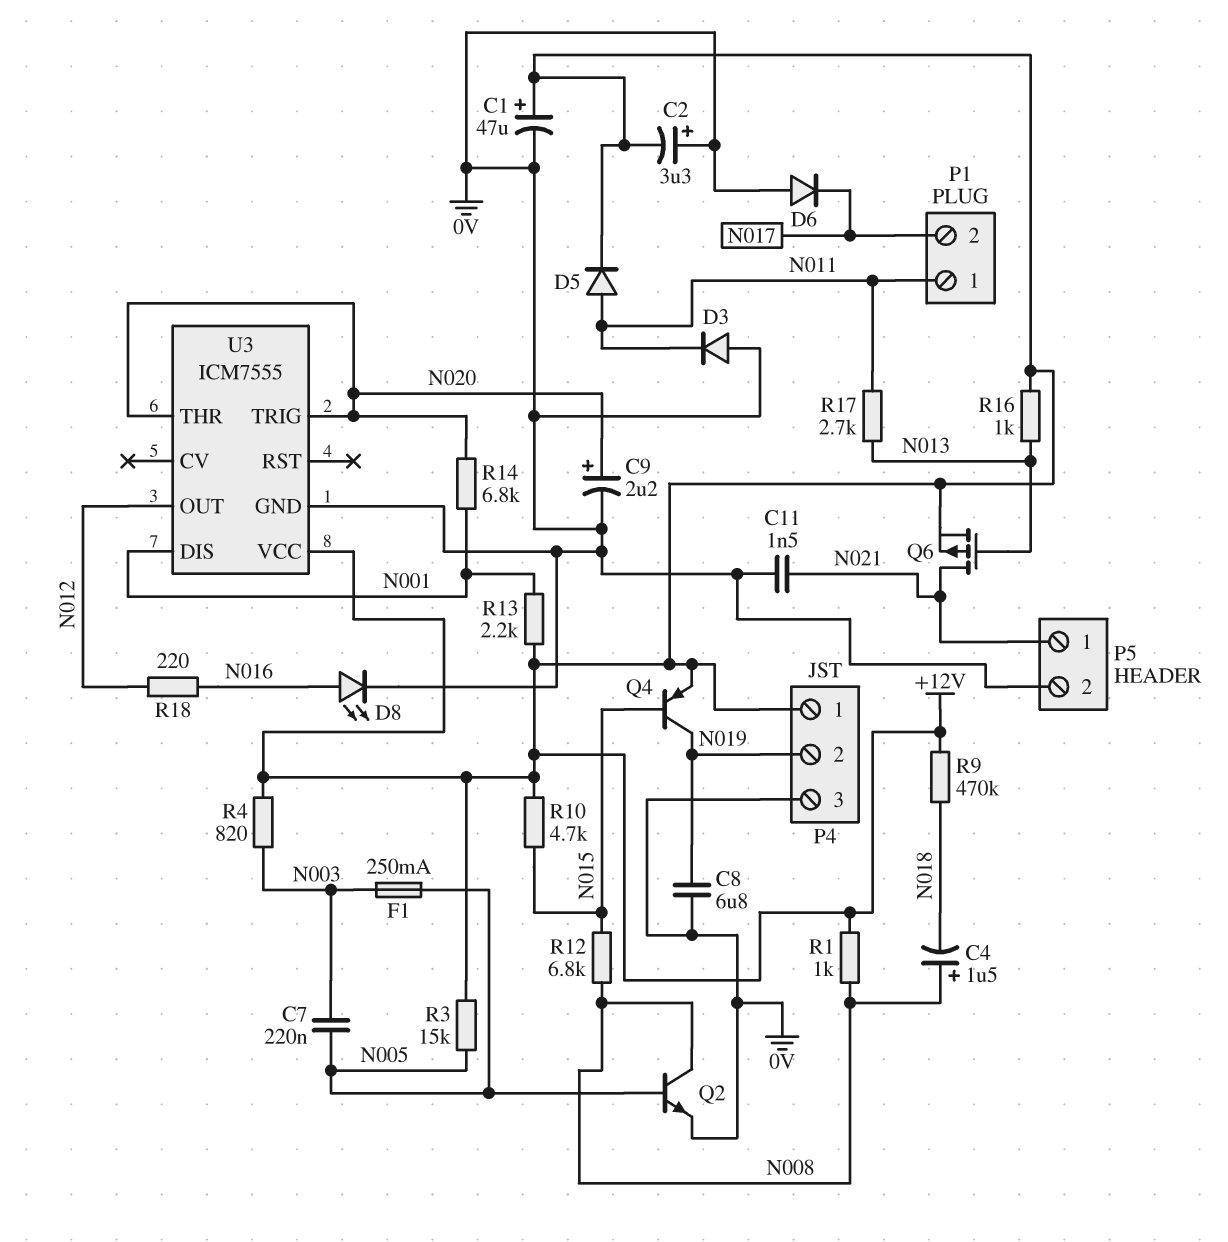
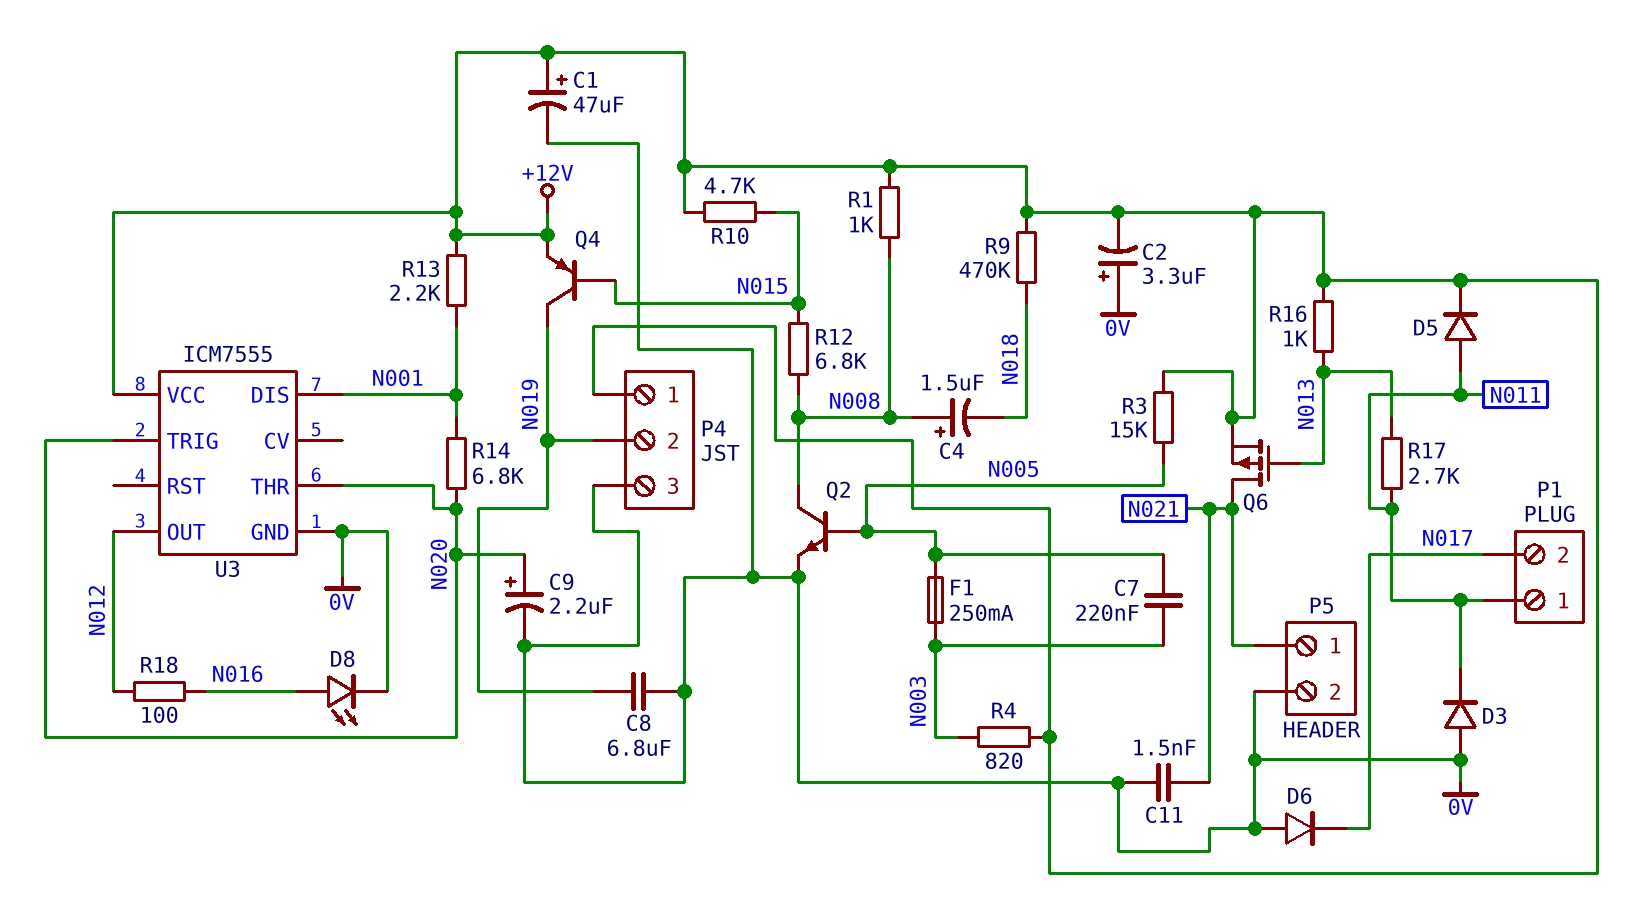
R18: 220 (N012, N016) -> 100 (N012, N016)

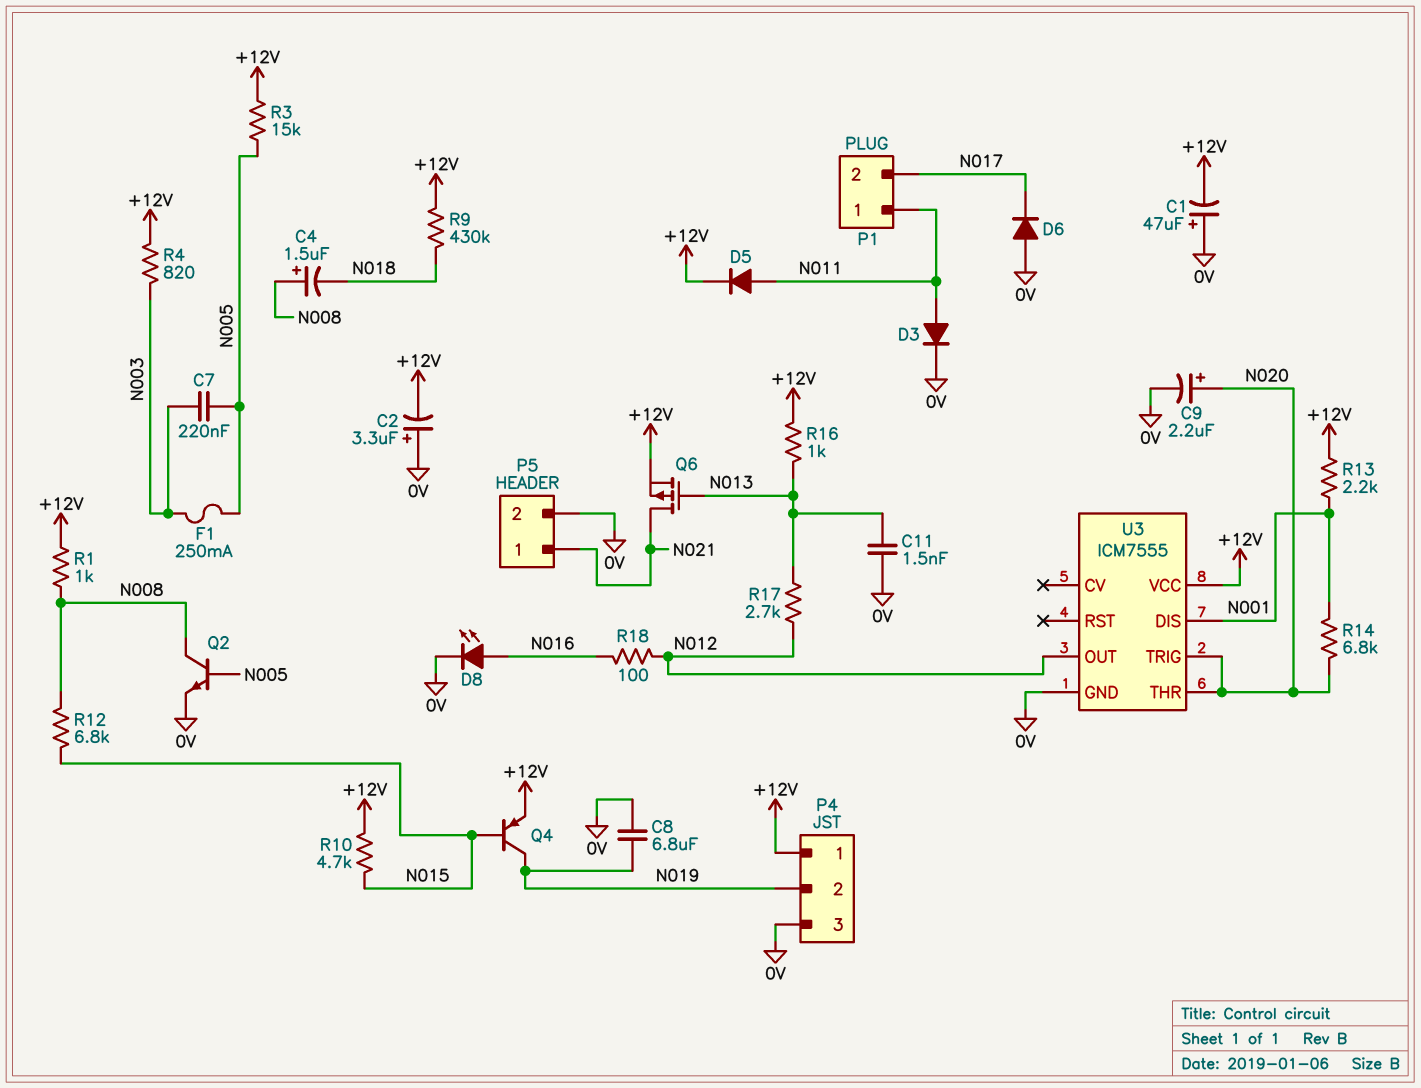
C1: 47uF (plus +12V, minus 0V) -> 47uF (plus 0V, minus +12V)
C11: 1.5nF (0V, N021) -> 1.5nF (0V, N013)
D3: diode (A 0V, K N011) -> diode (A N011, K 0V)
R9: 470k (+12V, N018) -> 430k (+12V, N018)
R17: 2.7k (N011, N013) -> 2.7k (N012, N013)

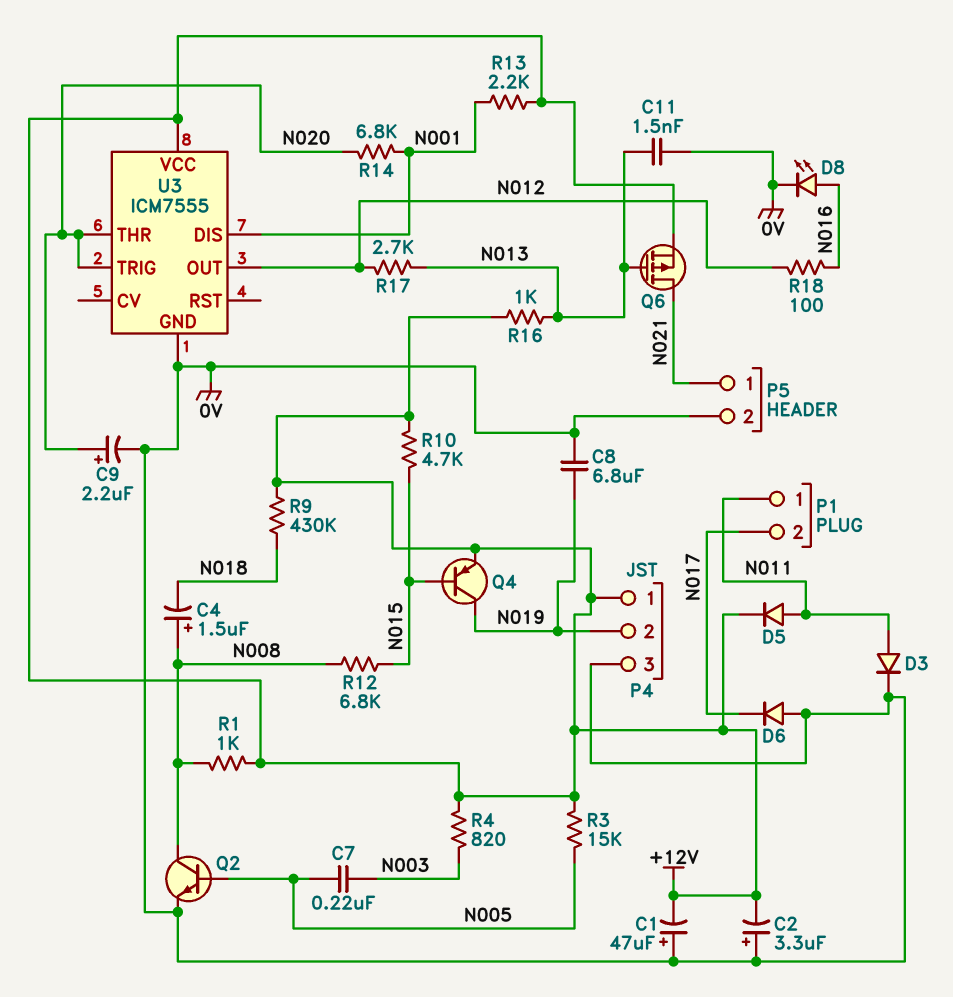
F1: 250mA (N003, N005) -> none

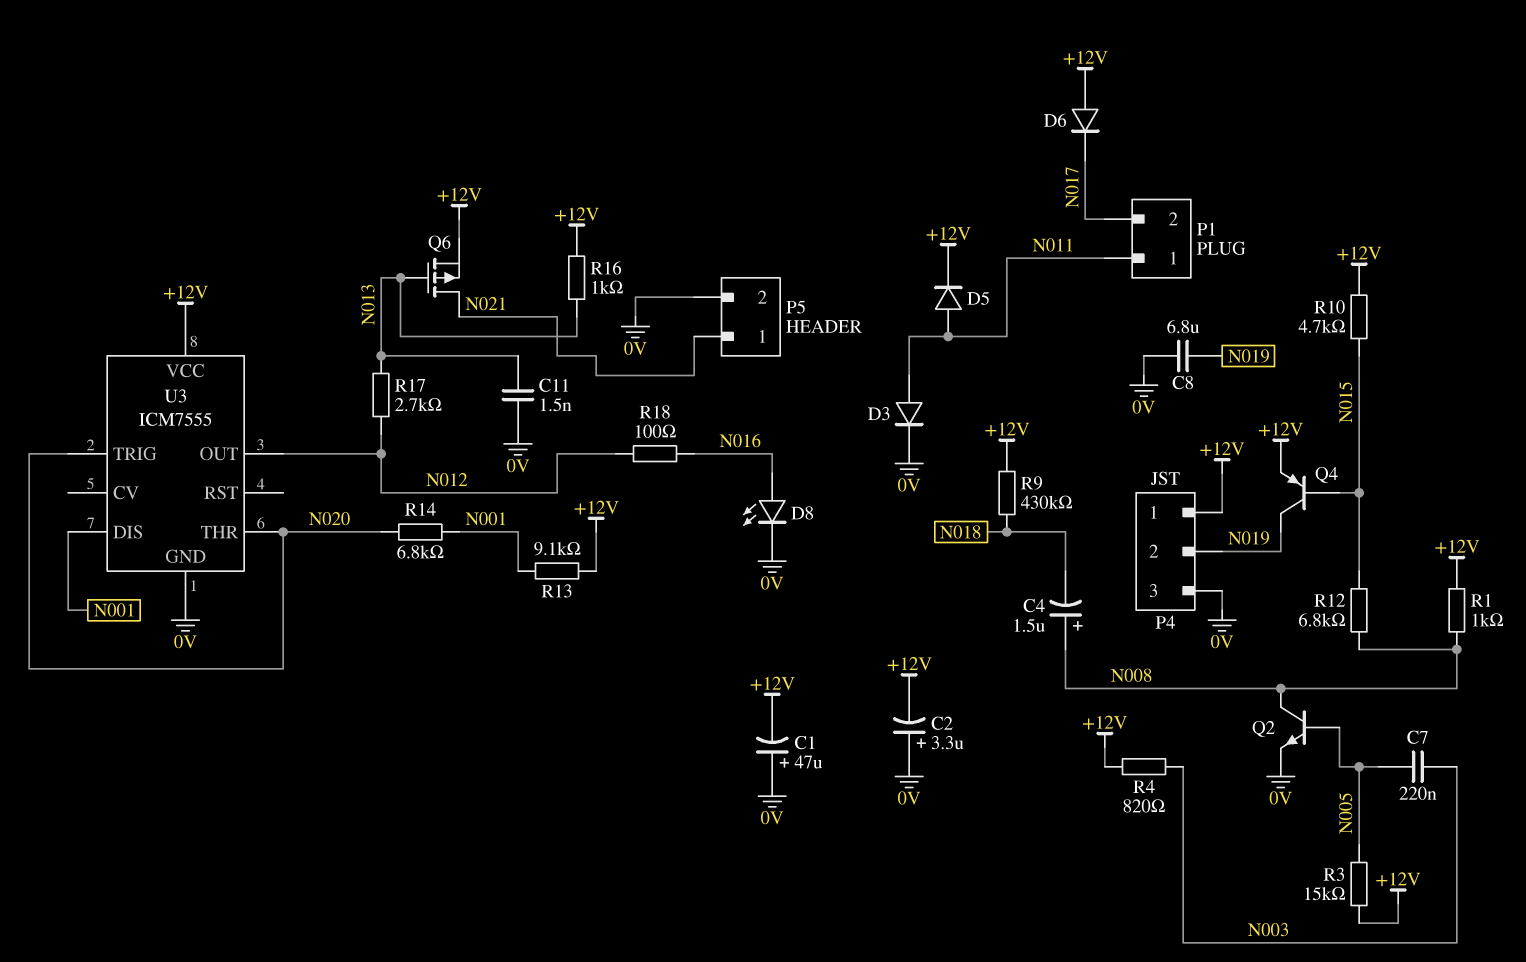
C9: 2.2uF (plus N020, minus 0V) -> none
D6: diode (A 0V, K N017) -> diode (A +12V, K N017)
R13: 2.2k (+12V, N001) -> 9.1k (+12V, N001)

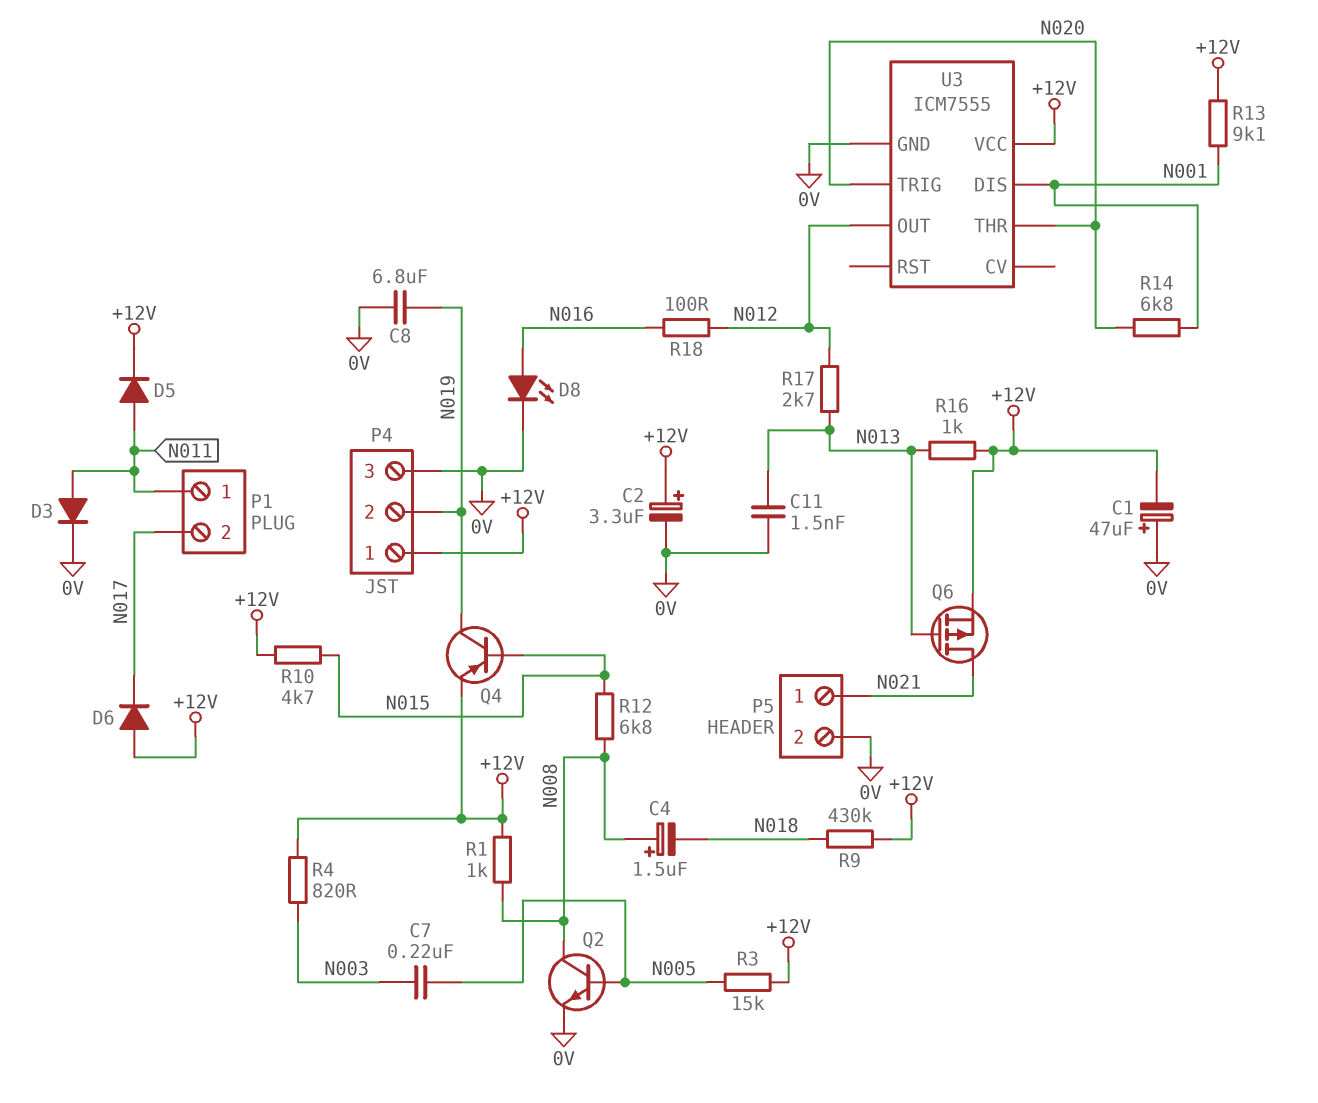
C2: 3.3uF (plus 0V, minus +12V) -> 3.3uF (plus +12V, minus 0V)

